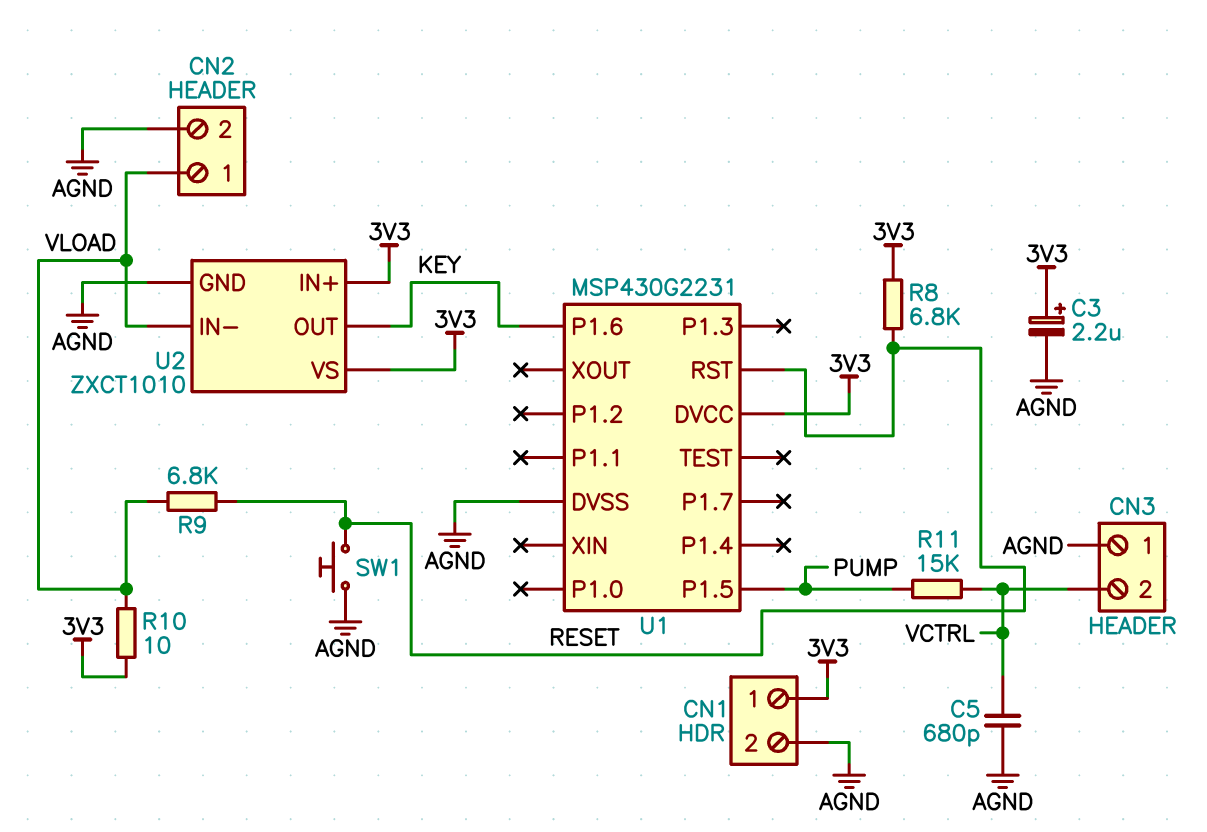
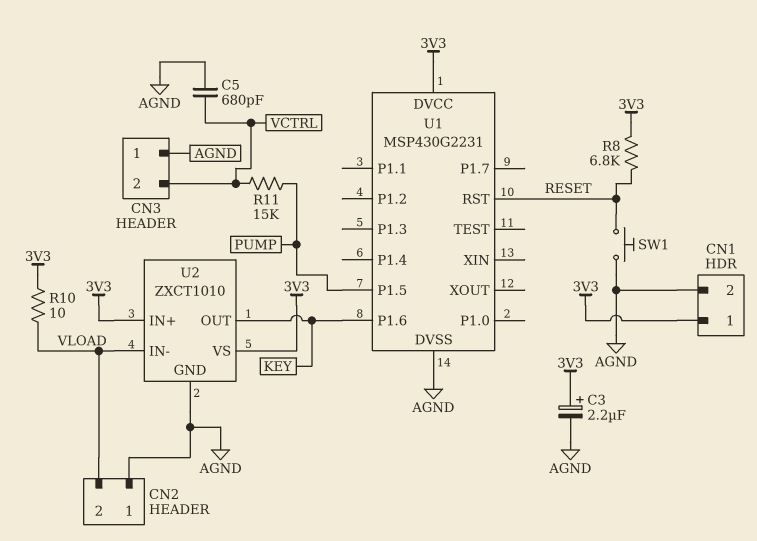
CN2 pin 1: VLOAD -> AGND
CN2 pin 2: AGND -> VLOAD
R9: 6.8k (RESET, VLOAD) -> none

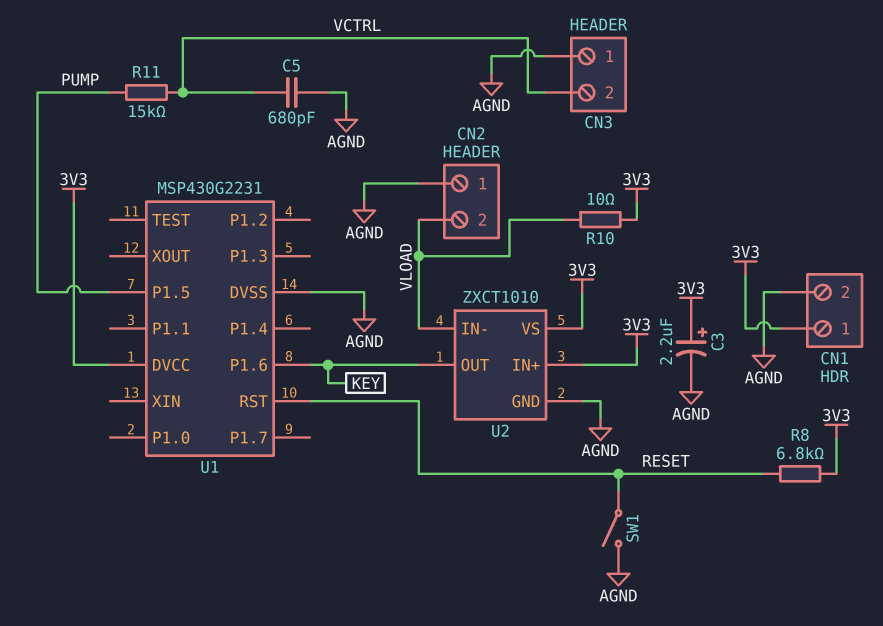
SW1: button (AGND, RESET) -> switch (AGND, RESET)

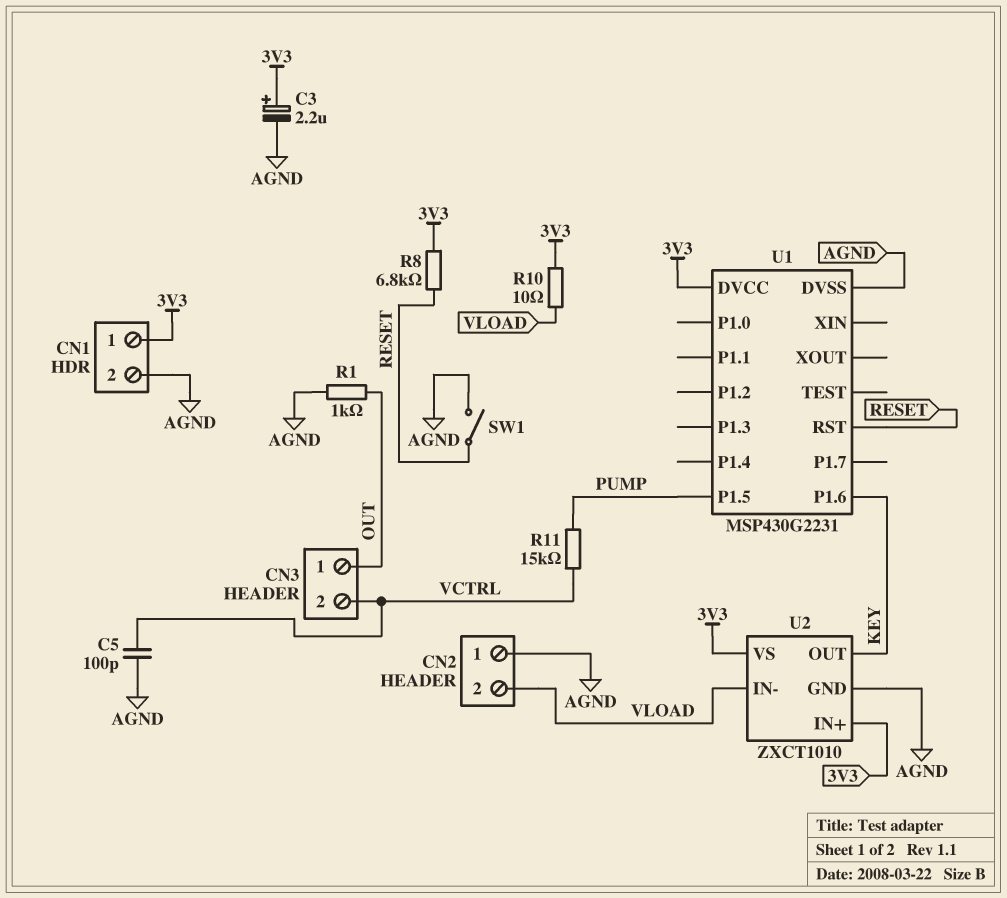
C5: 680pF (AGND, VCTRL) -> 100pF (AGND, VCTRL)
CN3 pin 1: AGND -> OUT
R1: none -> 1k (AGND, OUT)

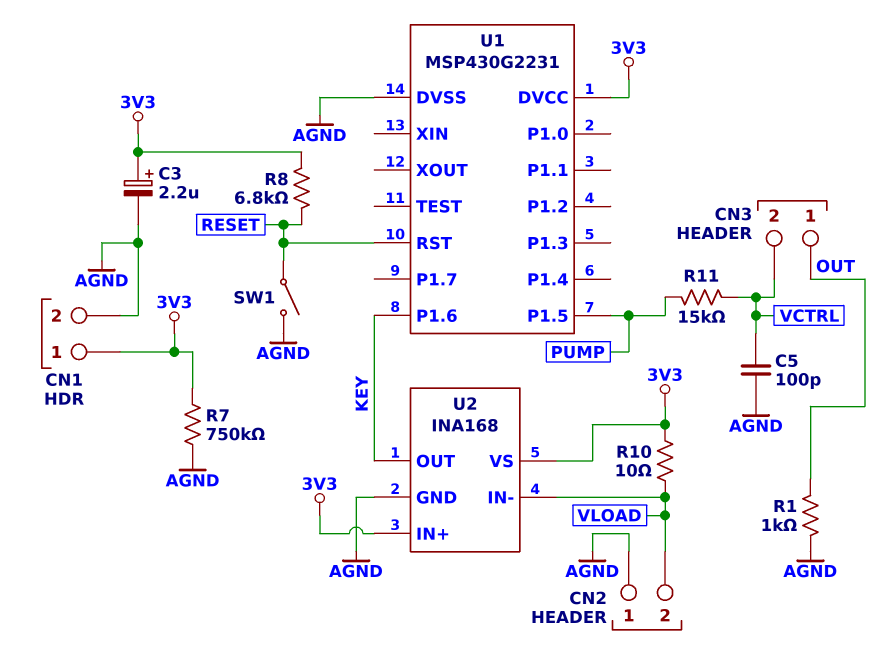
R7: none -> 750k (3V3, AGND)
U2: ZXCT1010 -> INA168

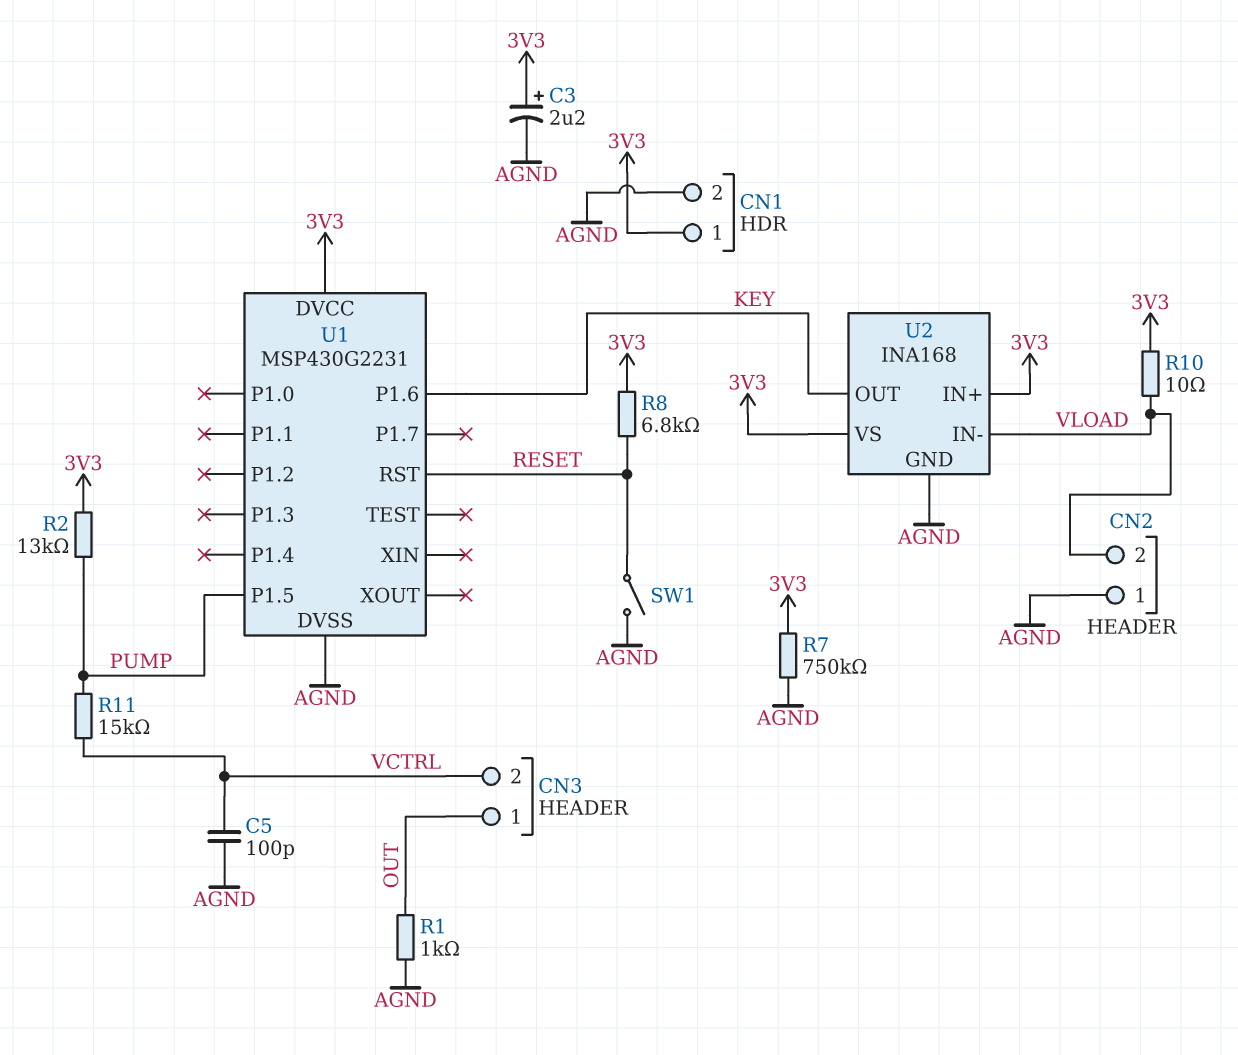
R2: none -> 13k (3V3, PUMP)

